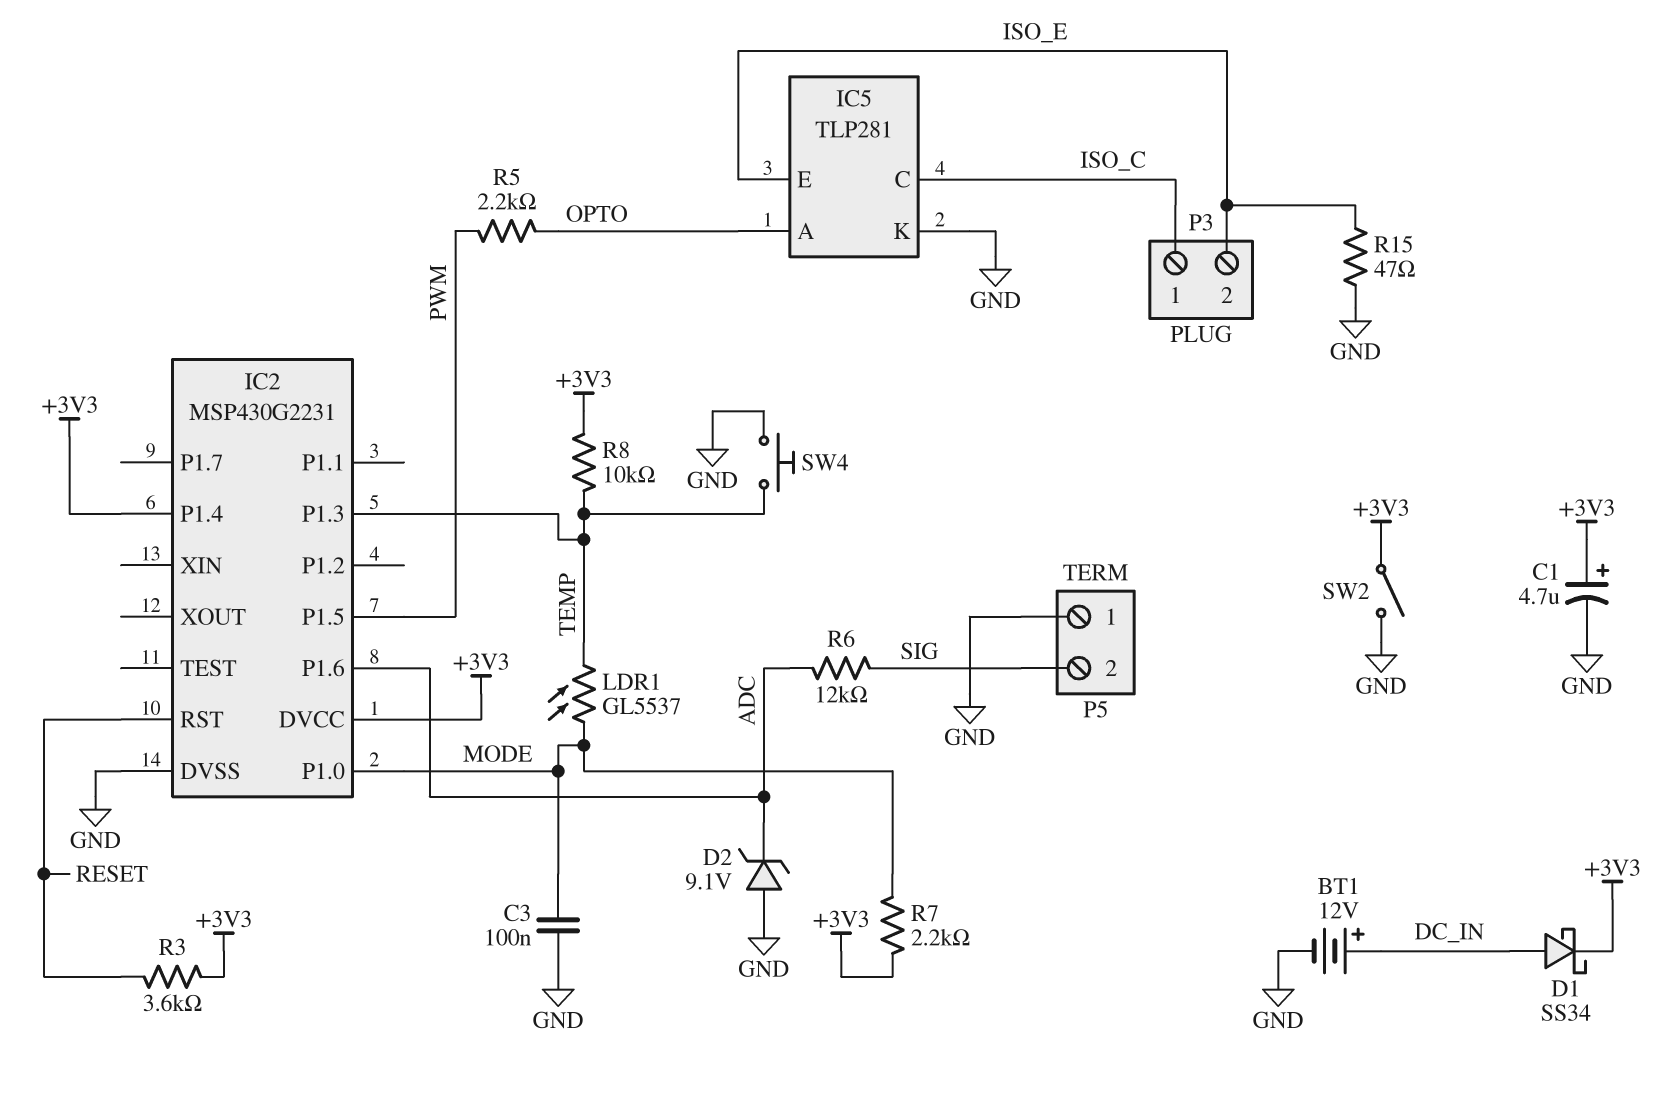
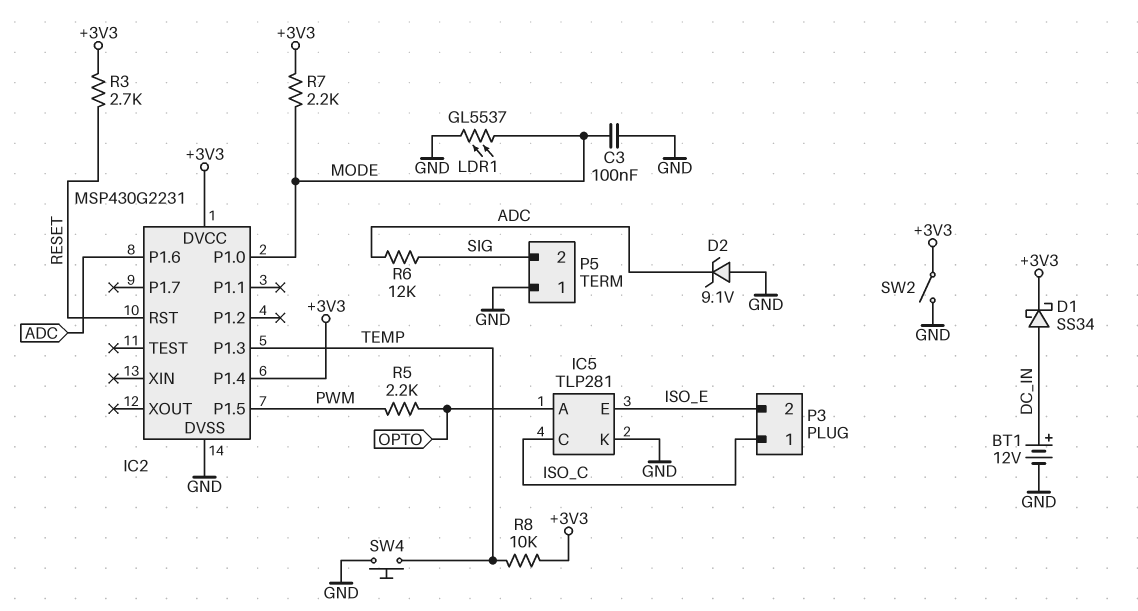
C1: 4.7uF (plus +3V3, minus GND) -> none
LDR1: GL5537 (MODE, TEMP) -> GL5537 (GND, MODE)
R3: 3.6k (+3V3, RESET) -> 2.7k (+3V3, RESET)
R15: 47 (GND, ISO_E) -> none

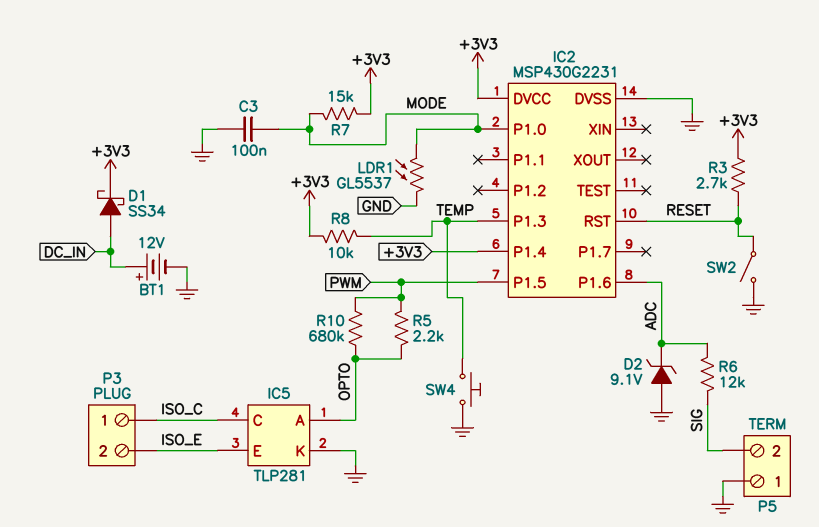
R7: 2.2k (+3V3, MODE) -> 15k (+3V3, MODE)
R10: none -> 680k (OPTO, PWM)
SW2: switch (+3V3, GND) -> switch (GND, RESET)

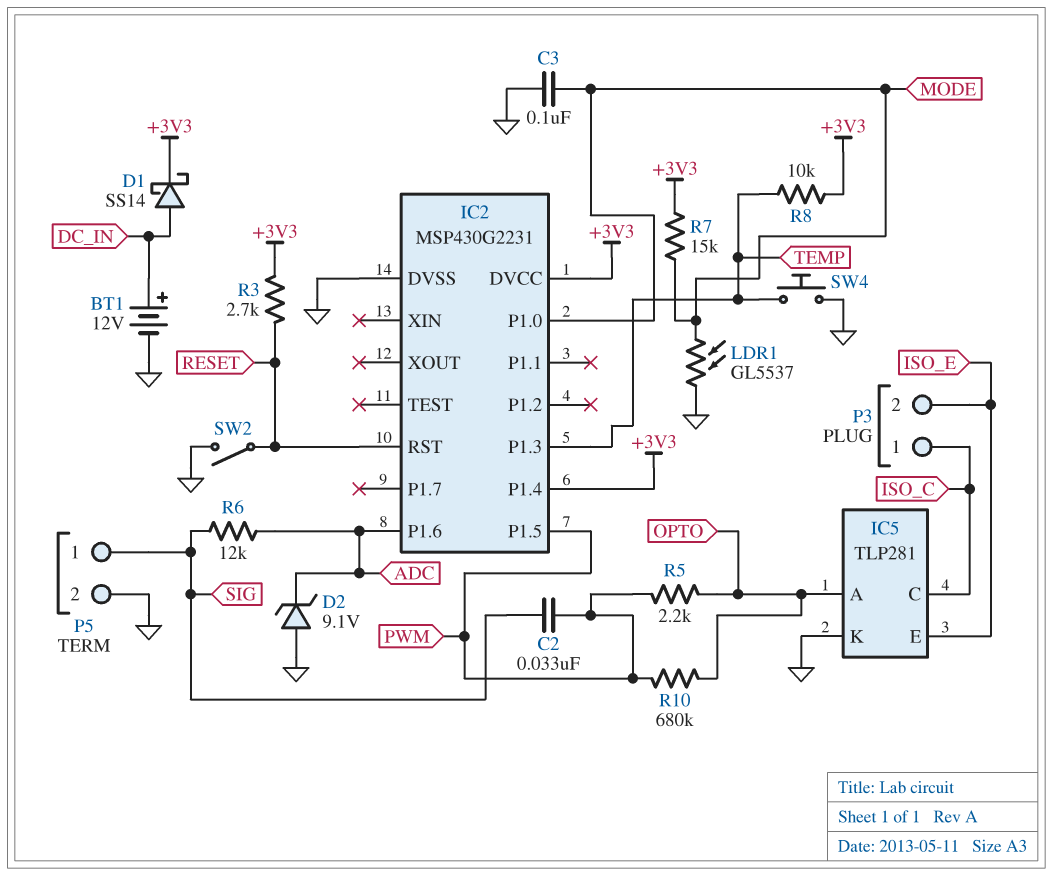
C2: none -> 33nF (PWM, SIG)
D1: schottky SS34 (A DC_IN, K +3V3) -> schottky SS14 (A DC_IN, K +3V3)
P5 pin 1: GND -> SIG
P5 pin 2: SIG -> GND

